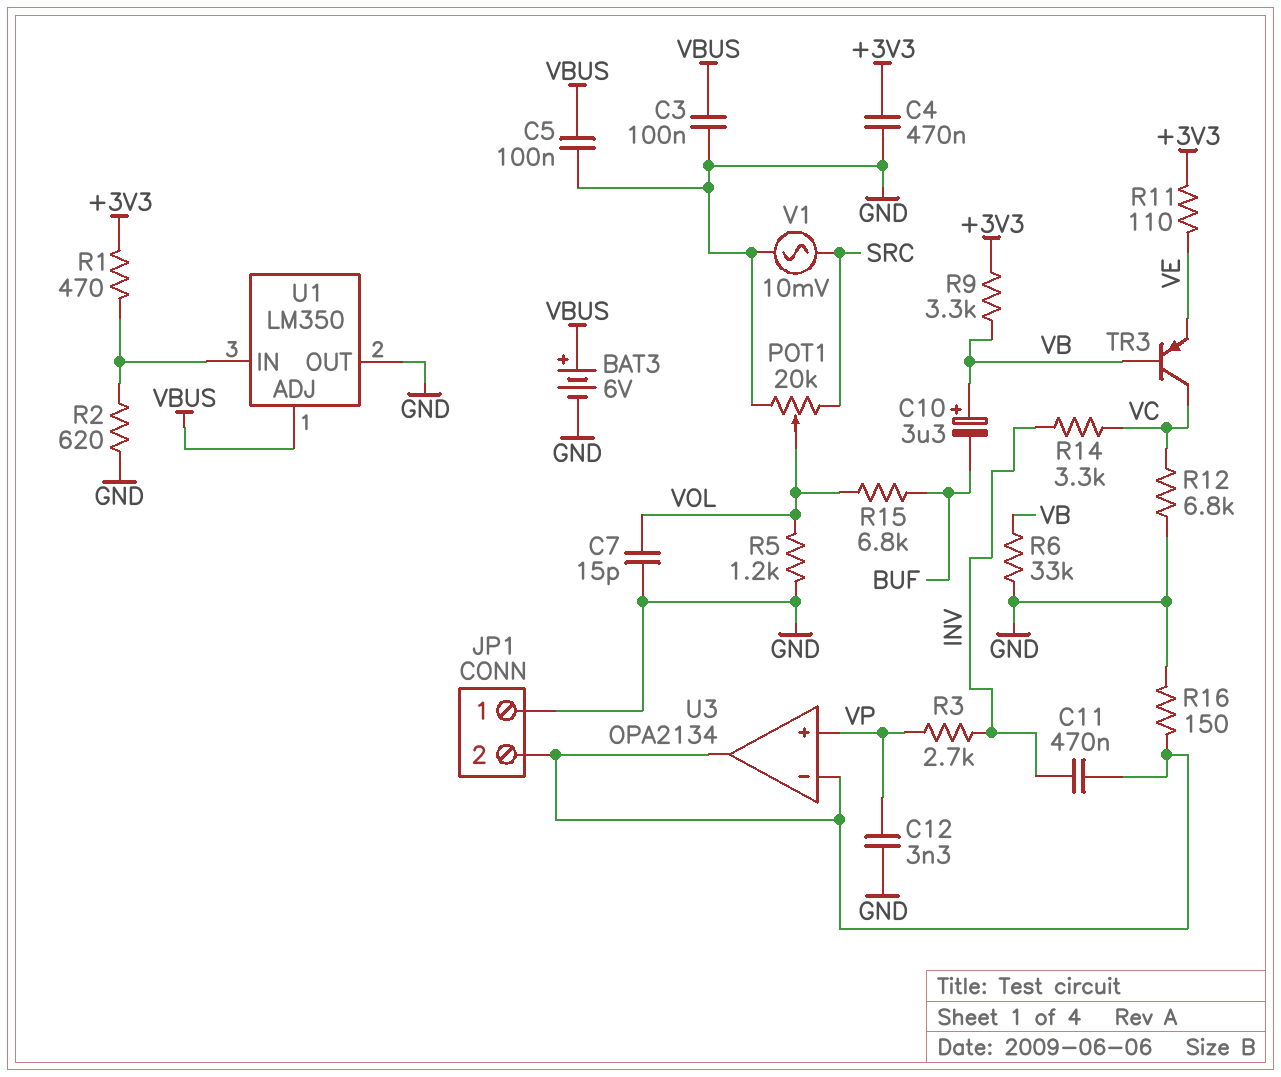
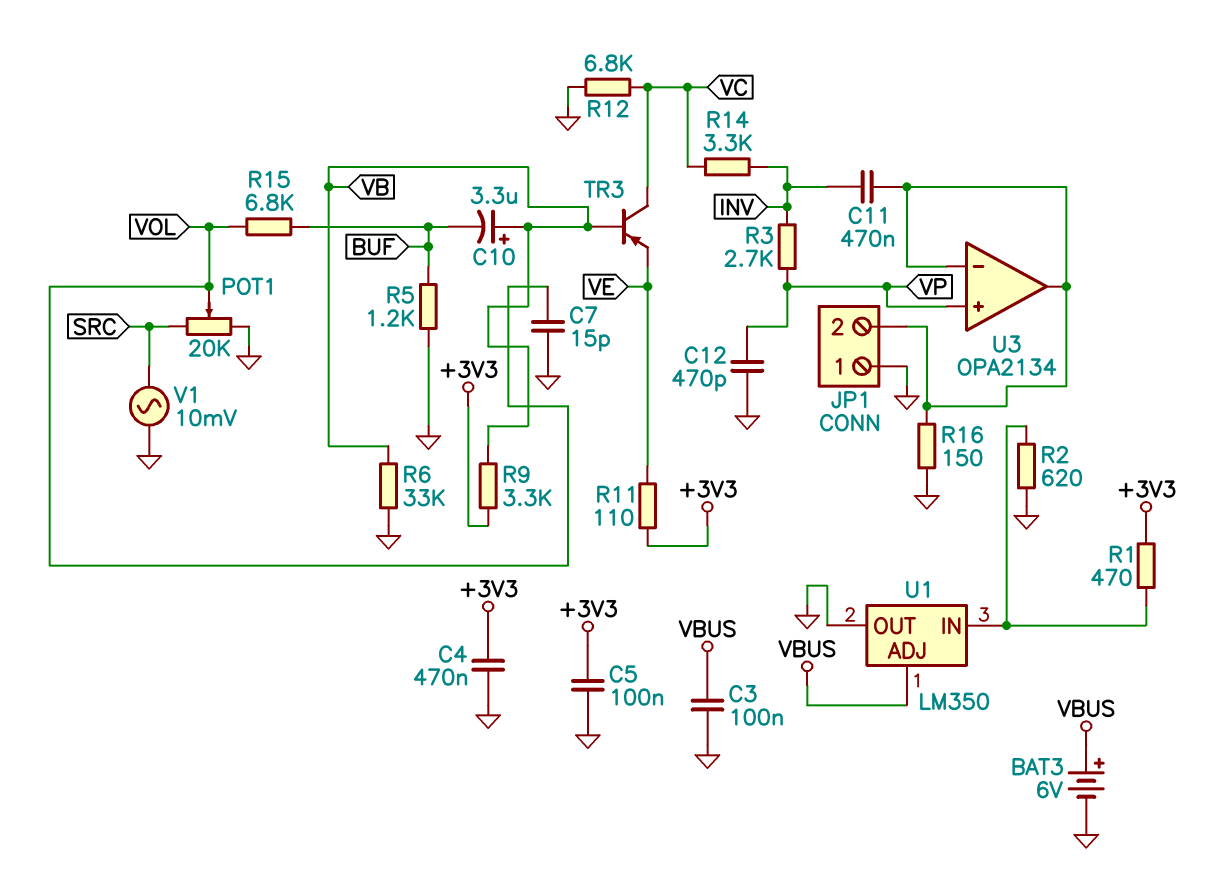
C5: 100nF (GND, VBUS) -> 100nF (+3V3, GND)
C12: 3.3nF (GND, VP) -> 470pF (GND, VP)
R5: 1.2k (GND, VOL) -> 1.2k (BUF, GND)

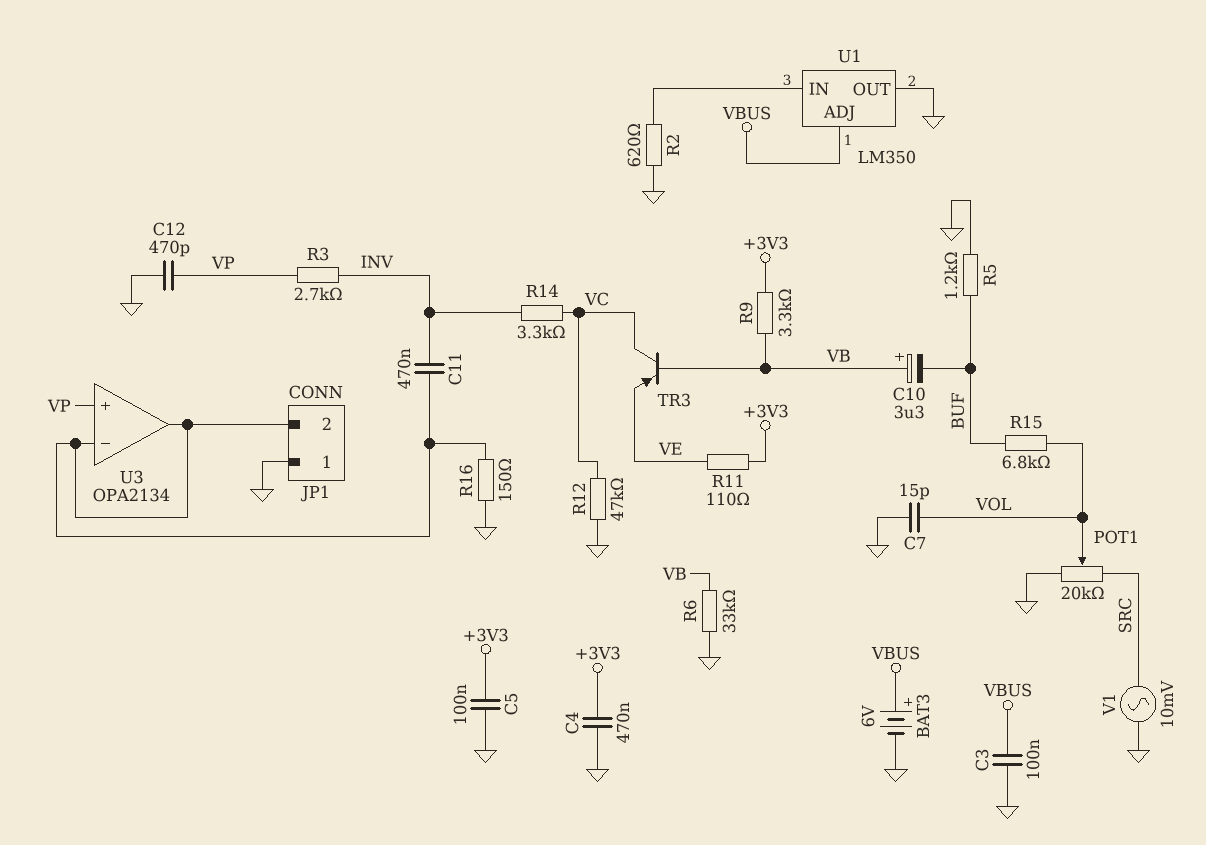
R1: 470 (+3V3, U1/IN) -> none
R12: 6.8k (GND, VC) -> 47k (GND, VC)

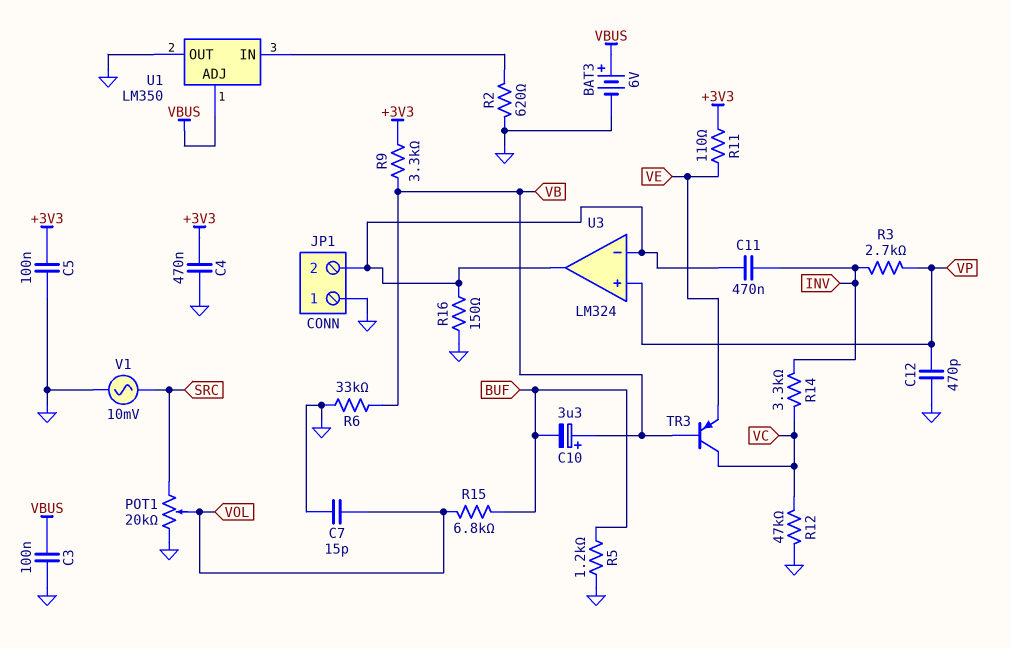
U3: OPA2134 -> LM324

